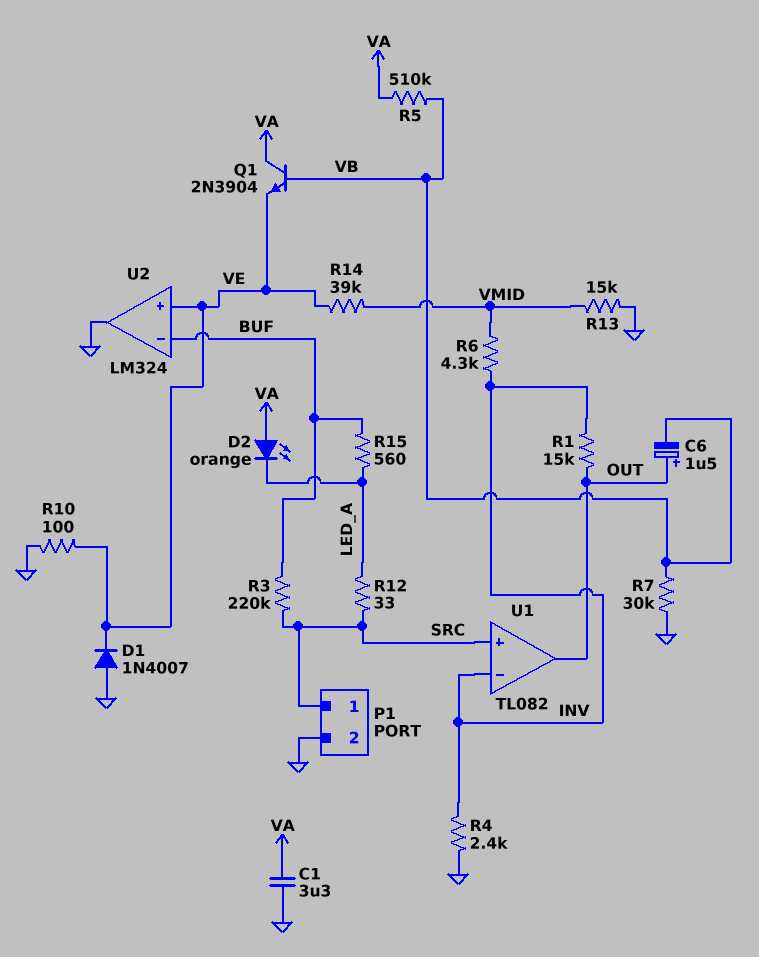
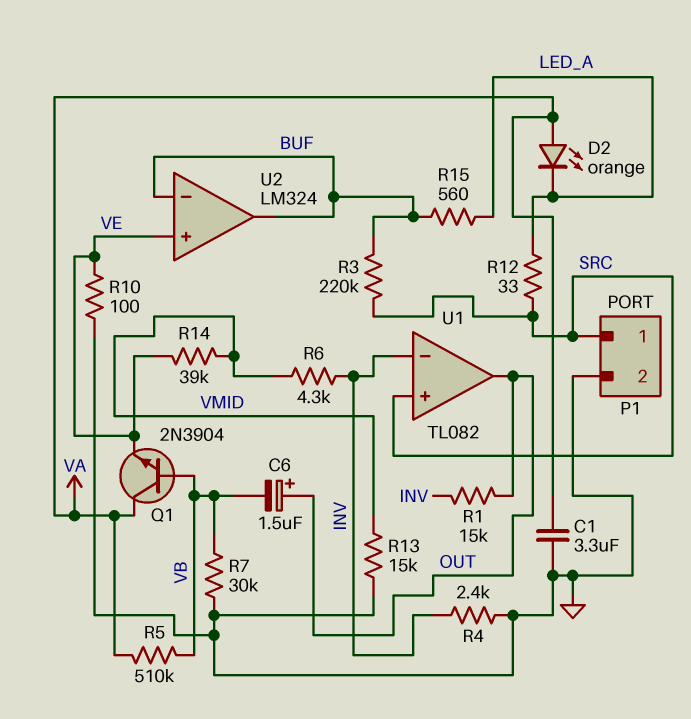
D1: diode 1N4007 (A GND, K VE) -> none
U2 pin out: GND -> BUF

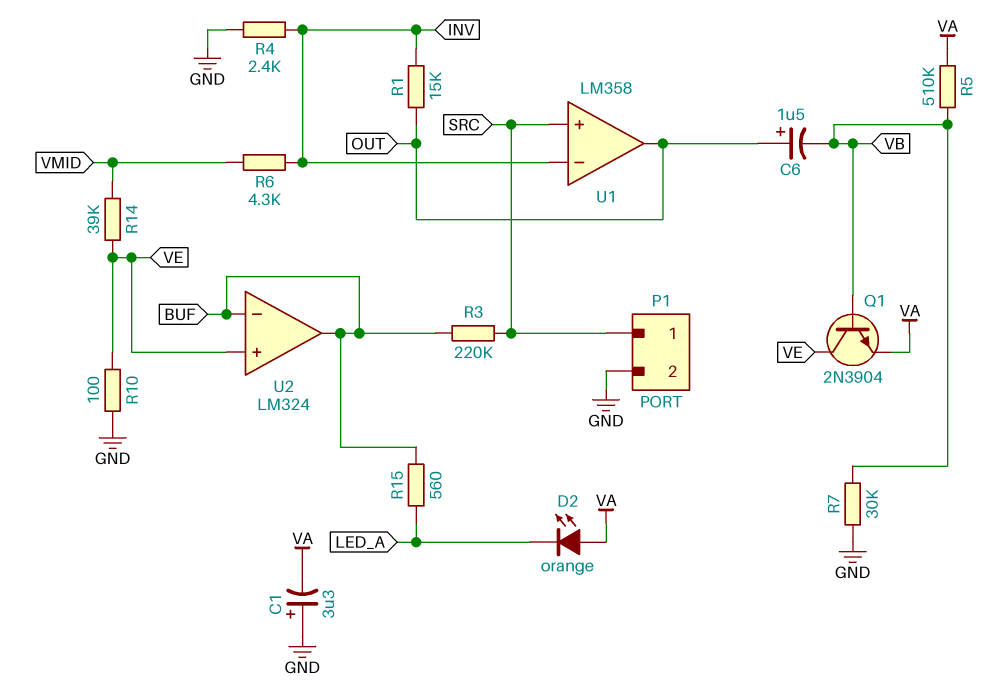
C1: 3.3uF (GND, VA) -> 3.3uF (plus GND, minus VA)
Q1: NPN 2N3904 (B VB, C VA, E VE) -> NPN 2N3904 (B VB, C VE, E VA)
R12: 33 (LED_A, SRC) -> none
R13: 15k (GND, VMID) -> none
U1: TL082 -> LM358

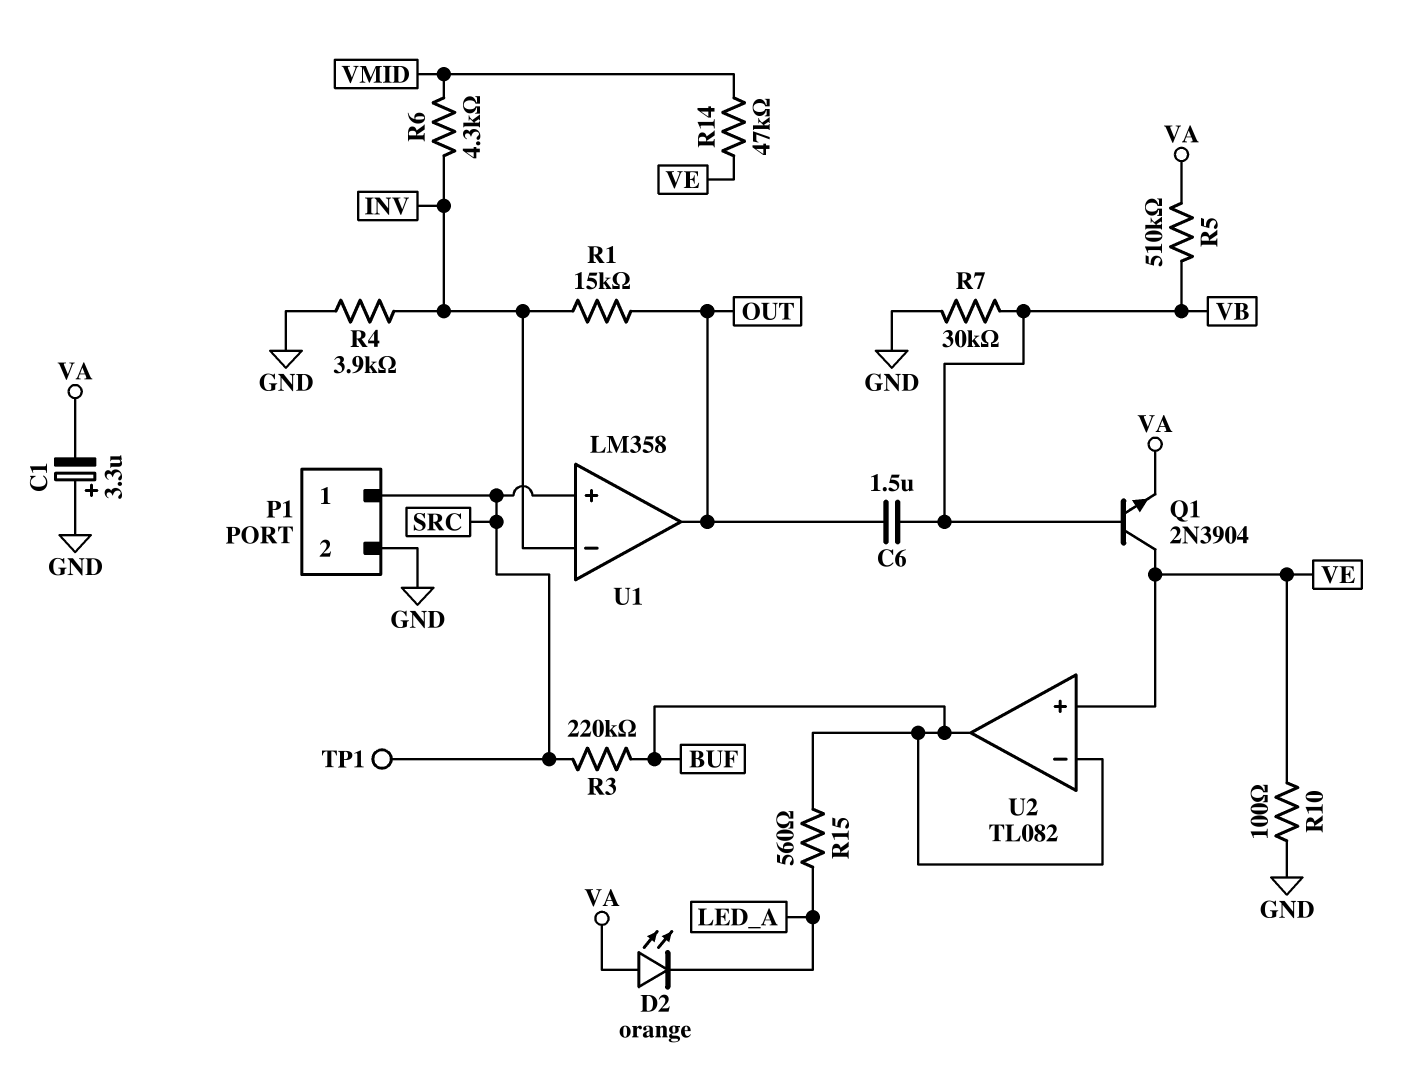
C6: 1.5uF (plus OUT, minus VB) -> 1.5uF (OUT, VB)
R4: 2.4k (GND, INV) -> 3.9k (GND, INV)
R14: 39k (VE, VMID) -> 47k (VE, VMID)
TP1: none -> test point (SRC)
U2: LM324 -> TL082

